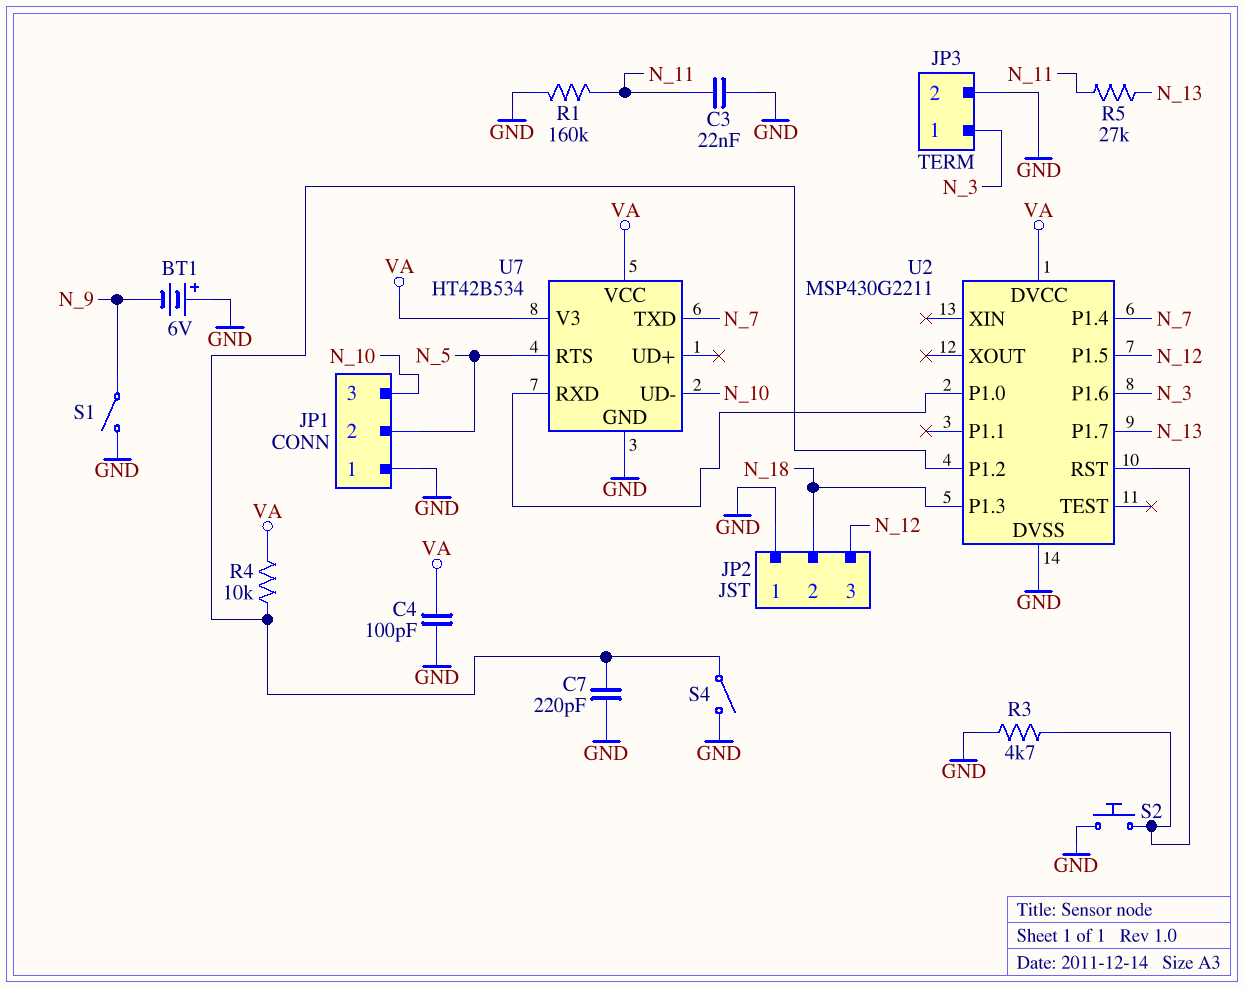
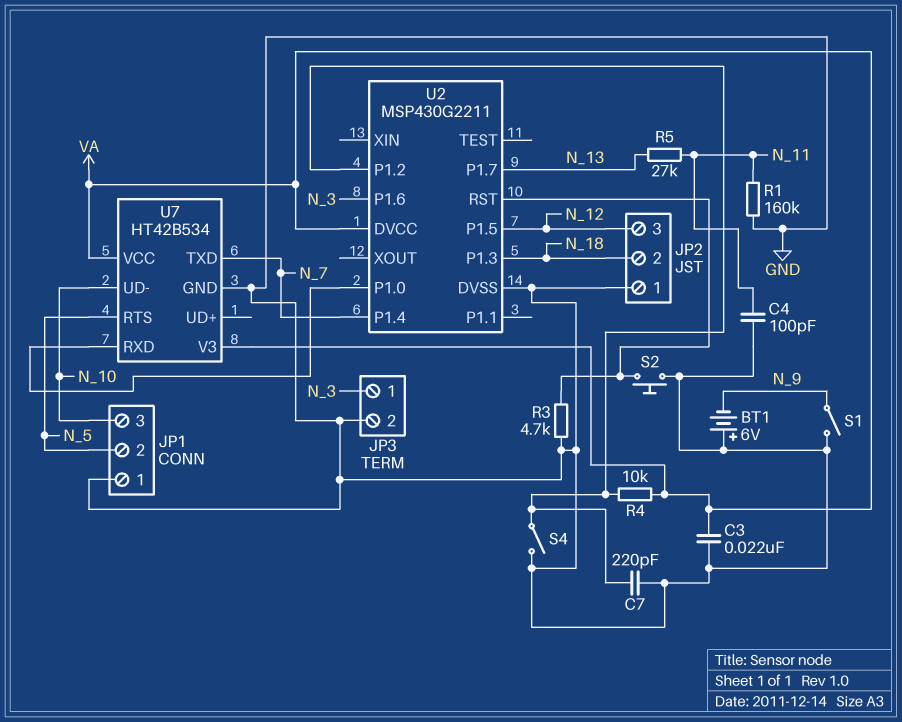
C3: 22nF (GND, N_11) -> 22nF (GND, VA)
C4: 100pF (GND, VA) -> 100pF (GND, N_11)

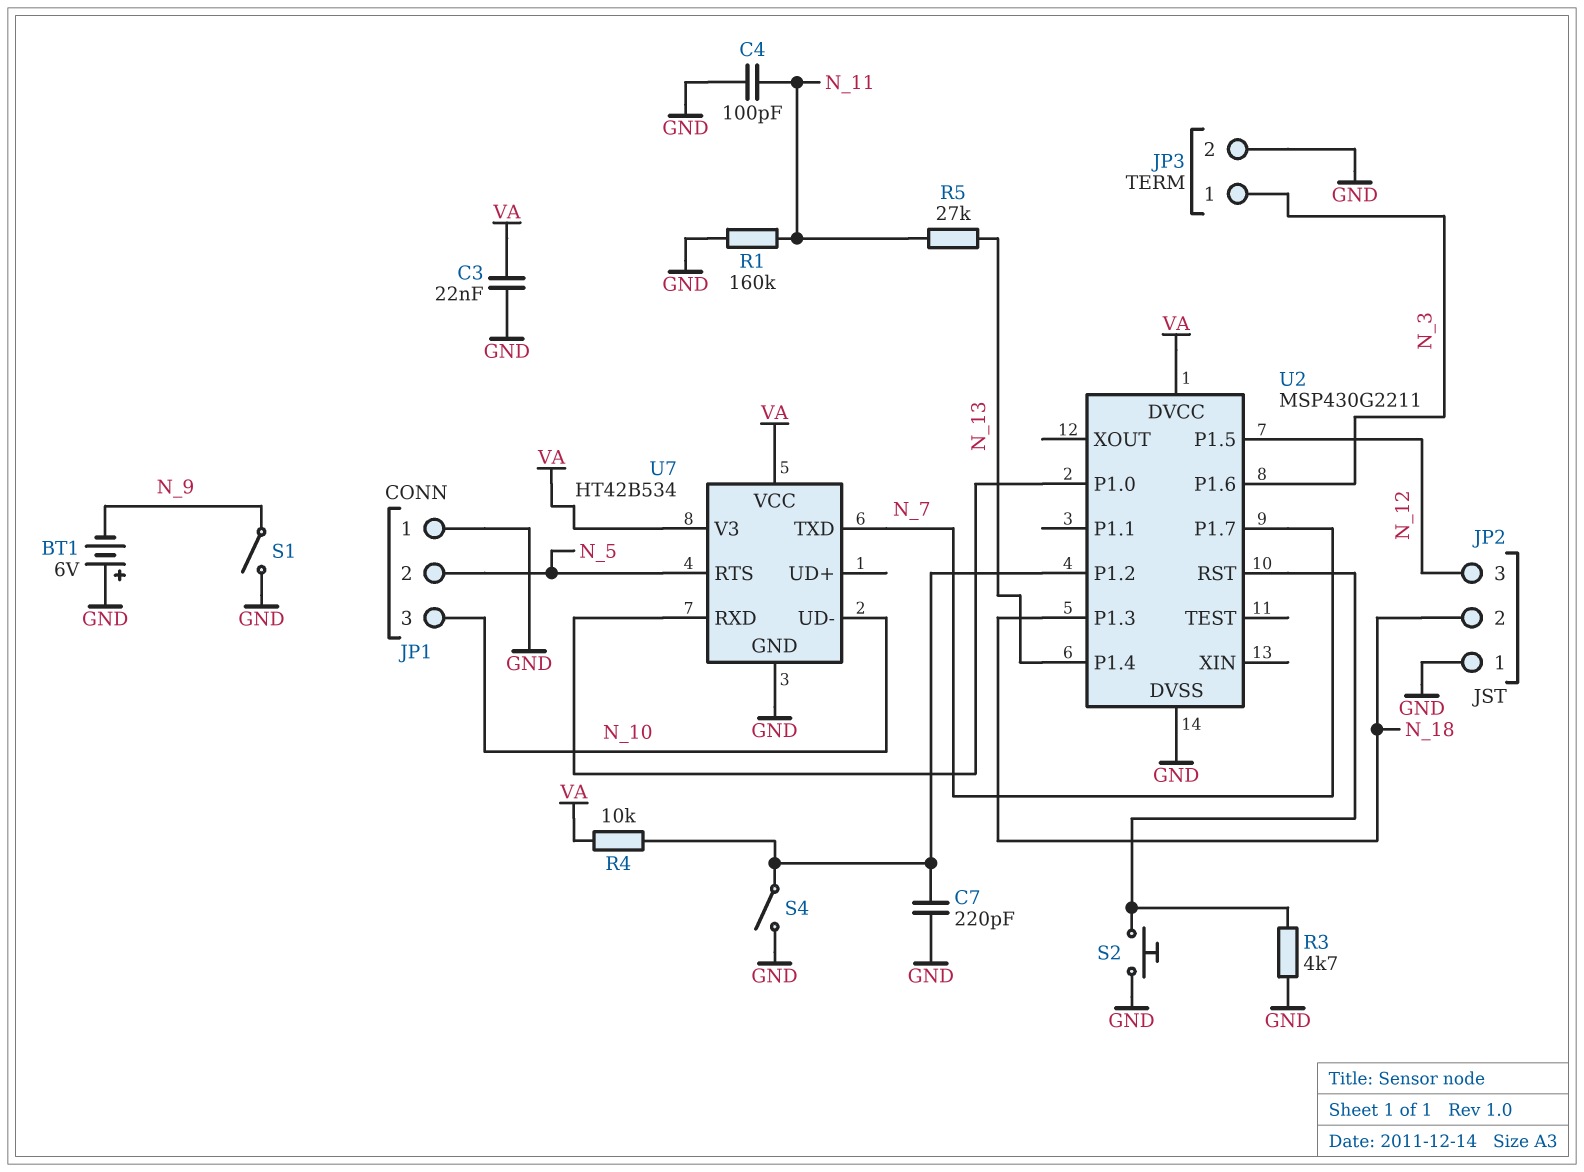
U2 pin P1.4: N_7 -> N_13
U2 pin P1.7: N_13 -> N_7

